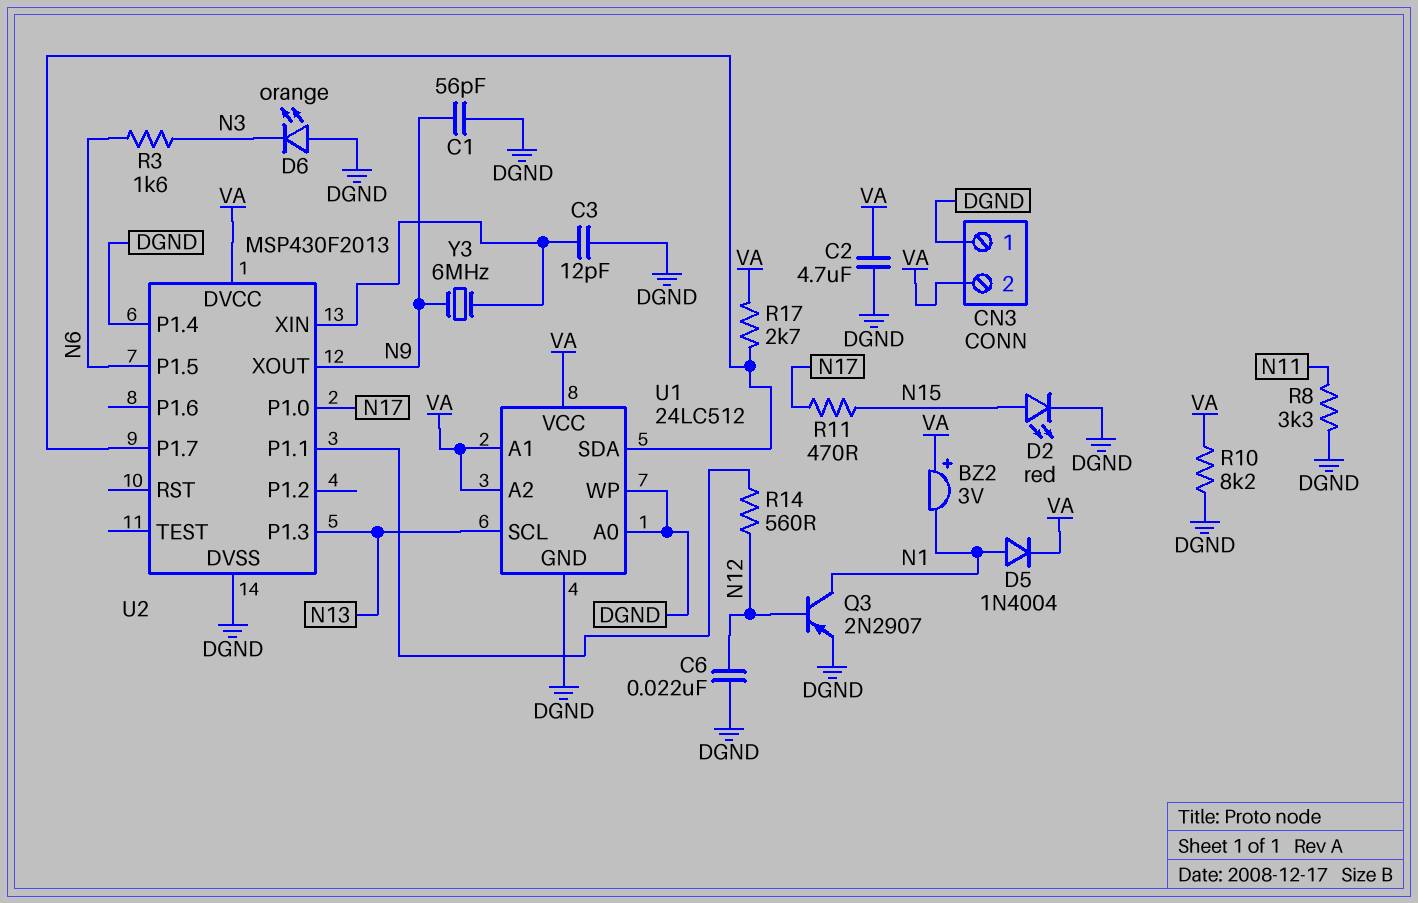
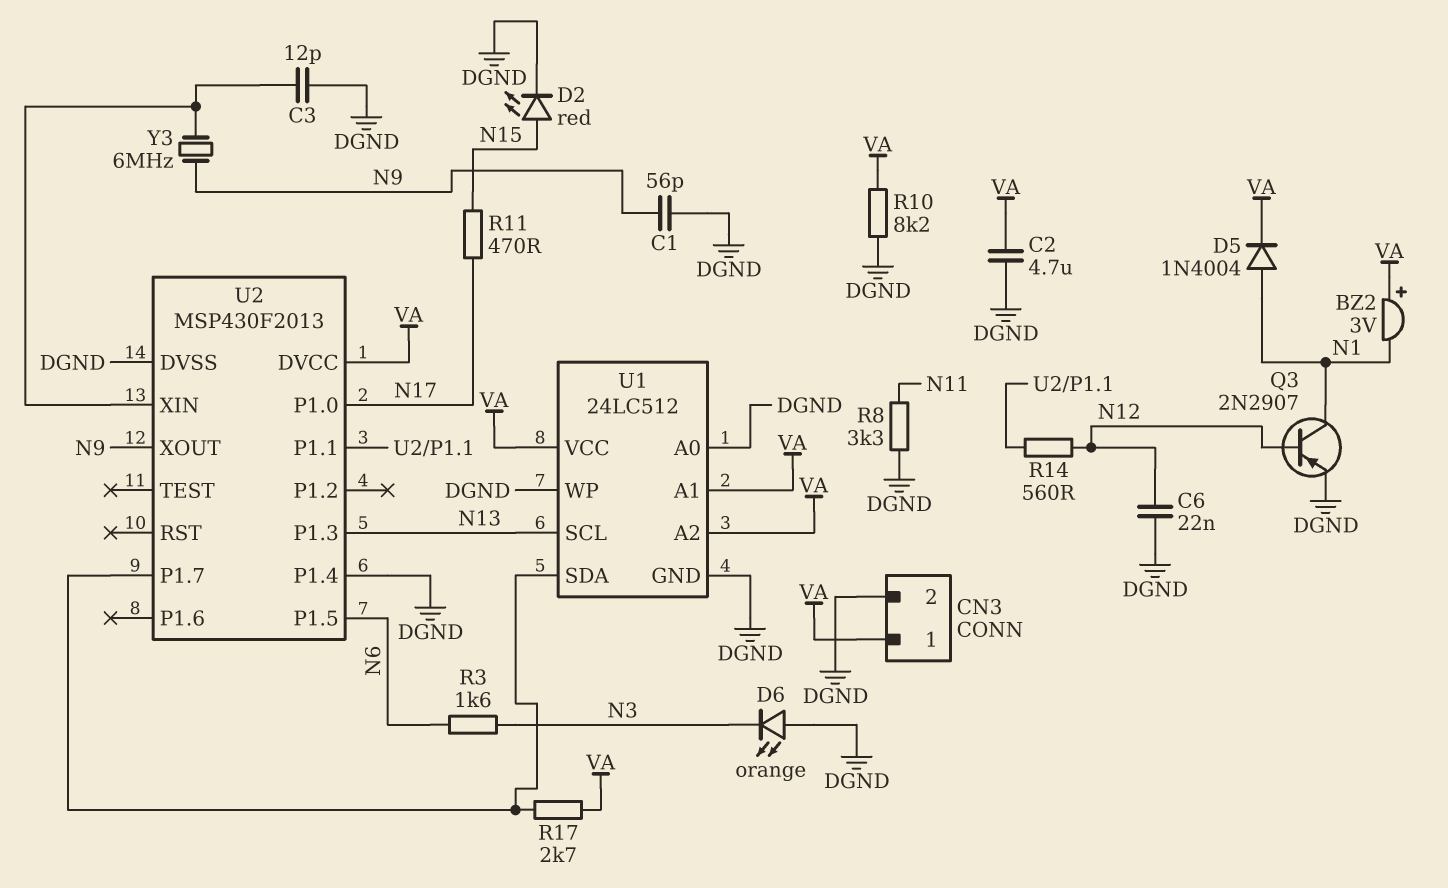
CN3 pin 1: DGND -> VA
CN3 pin 2: VA -> DGND

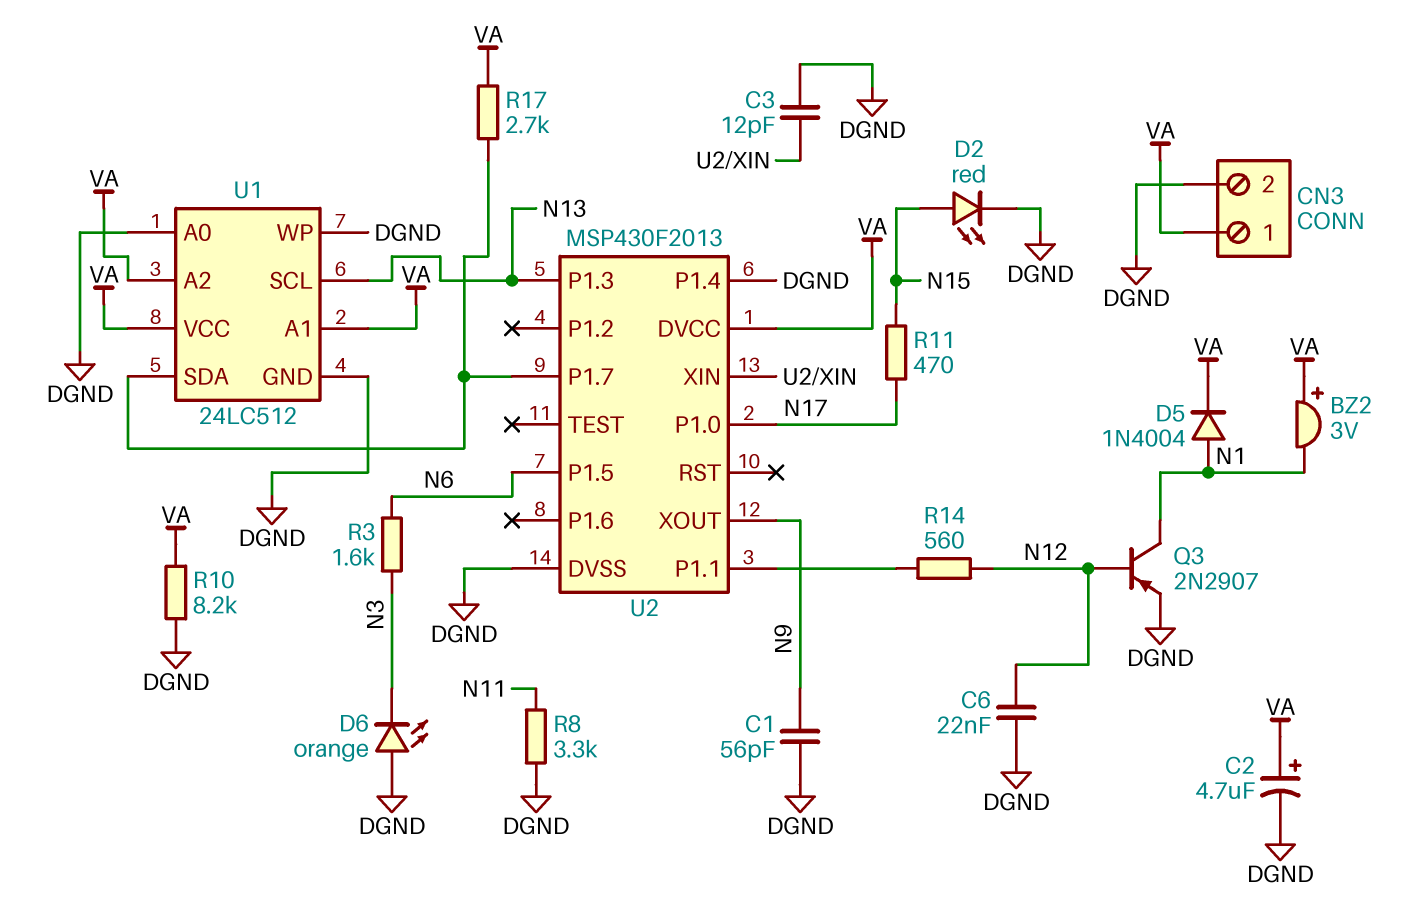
C2: 4.7uF (DGND, VA) -> 4.7uF (plus VA, minus DGND)
Y3: 6MHz (N9, U2/XIN) -> none

